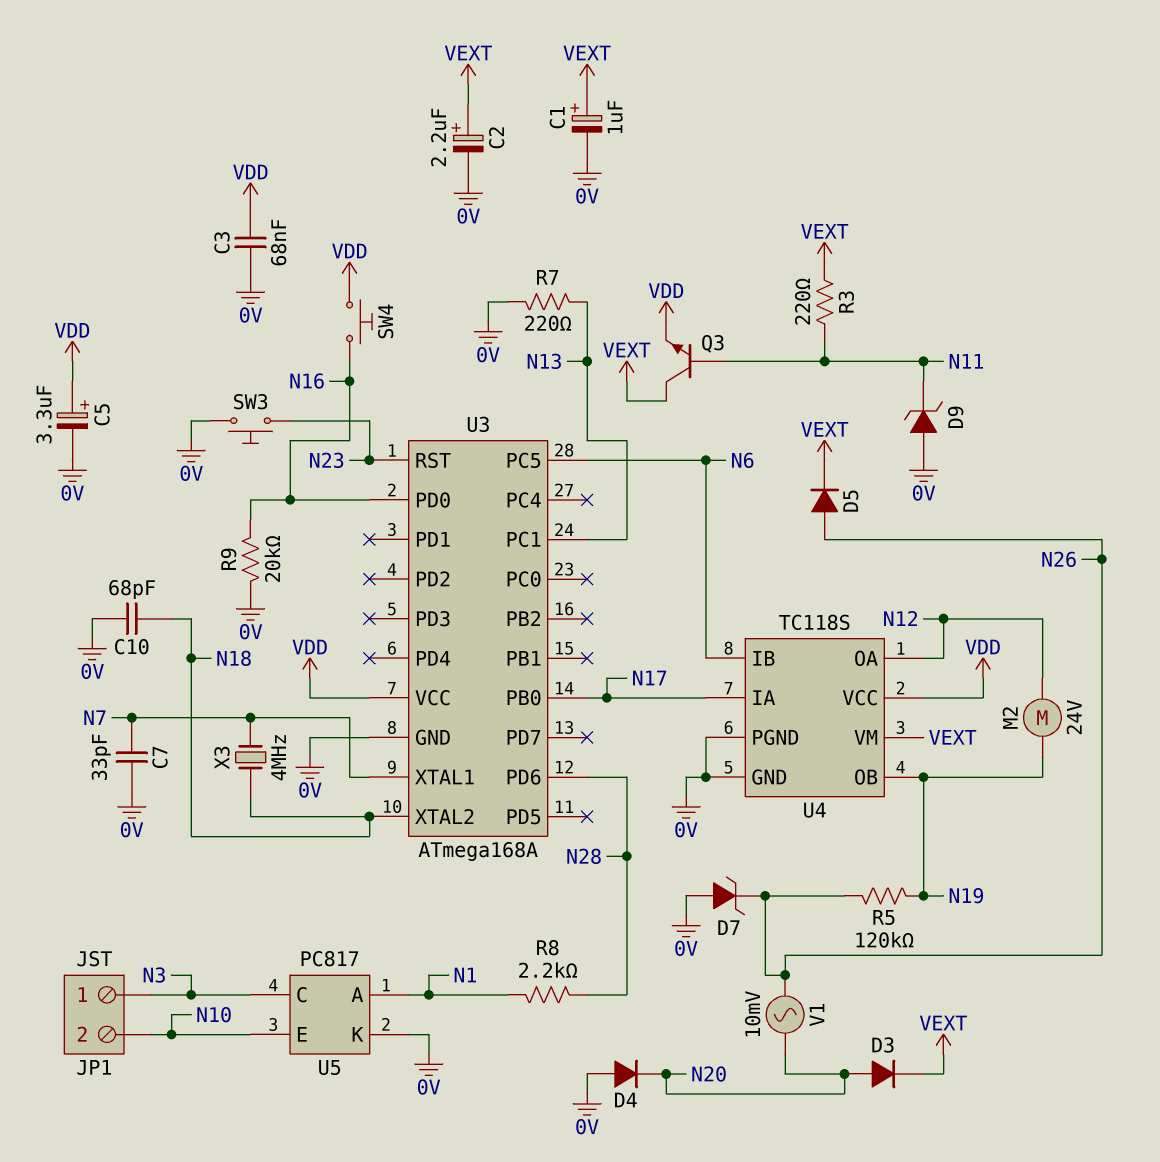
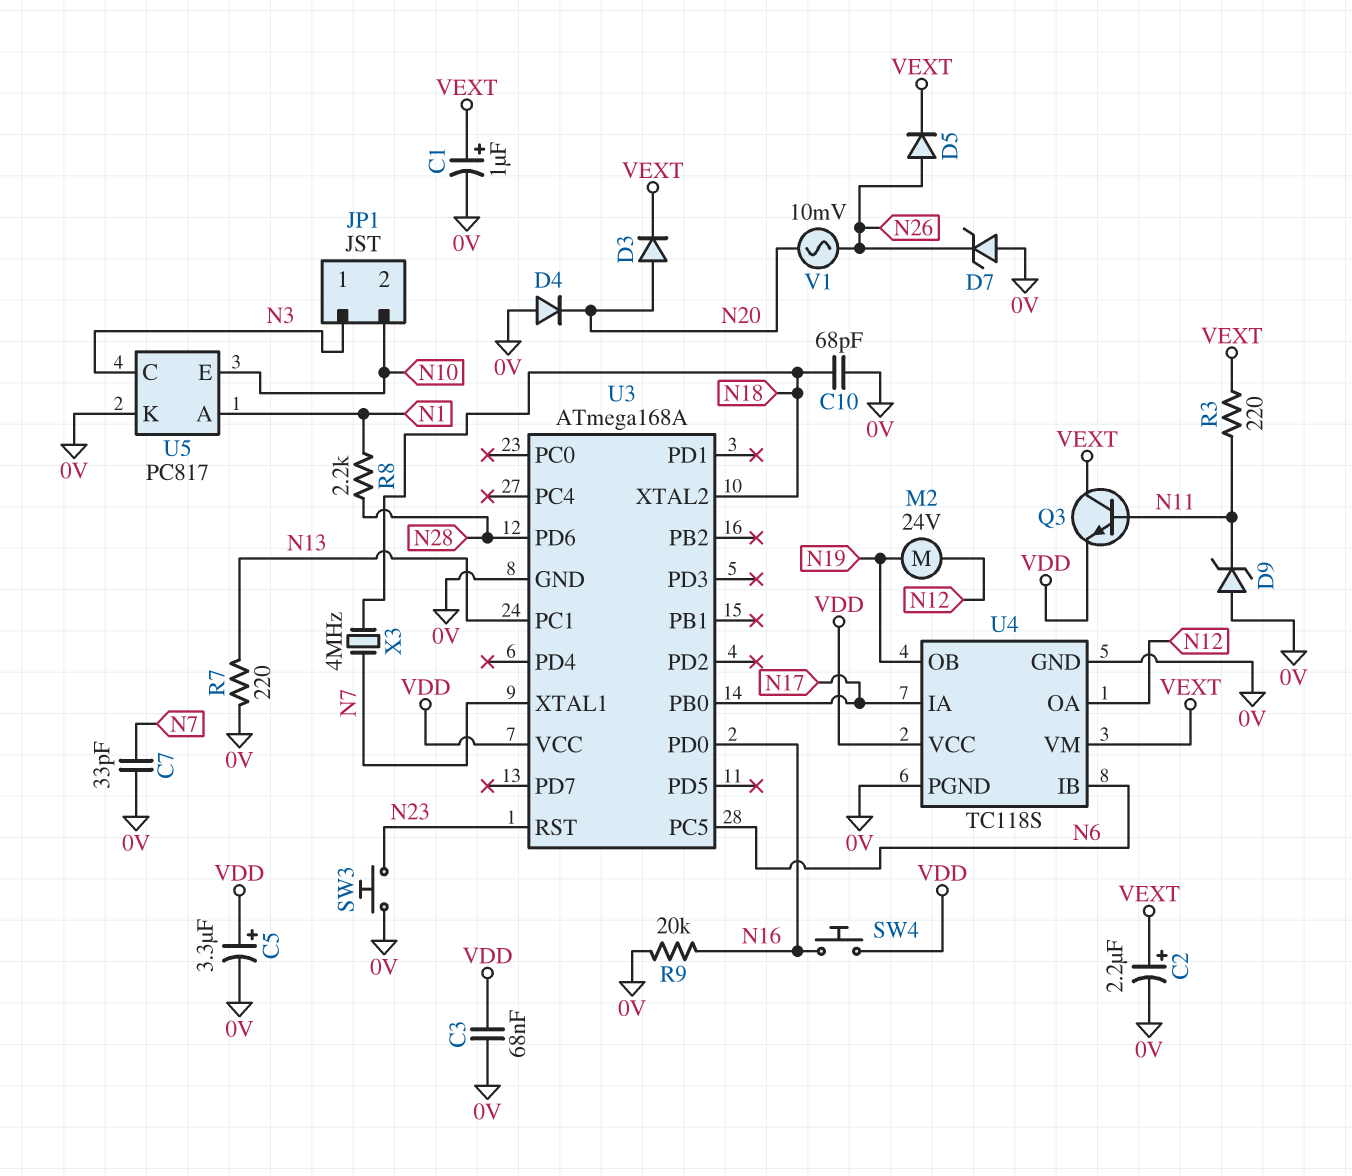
R5: 120k (N19, N26) -> none

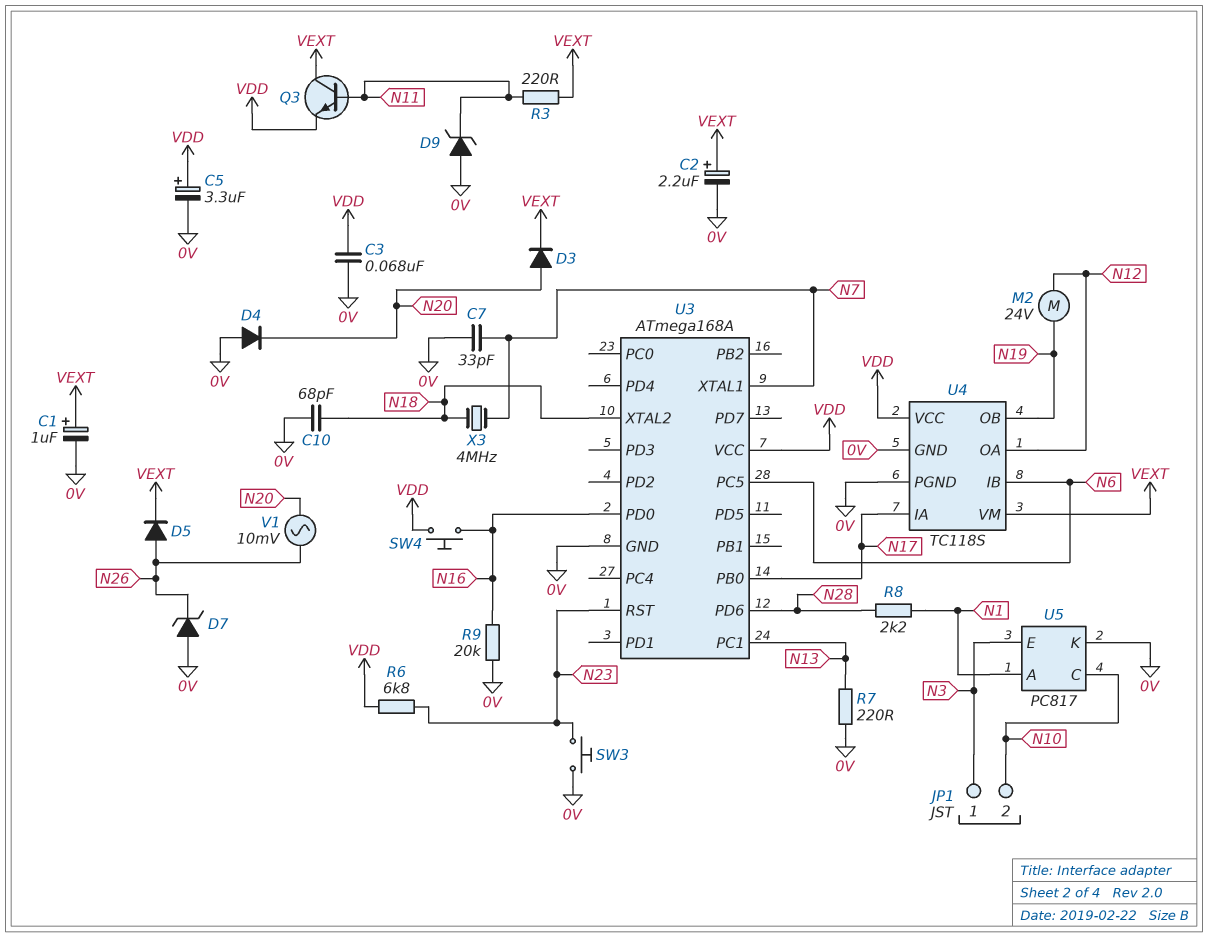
R6: none -> 6.8k (N23, VDD)
U5 pin C: N3 -> N10
U5 pin E: N10 -> N3

